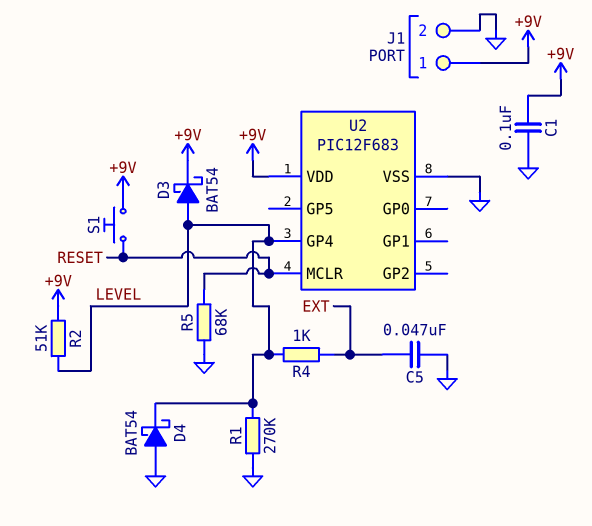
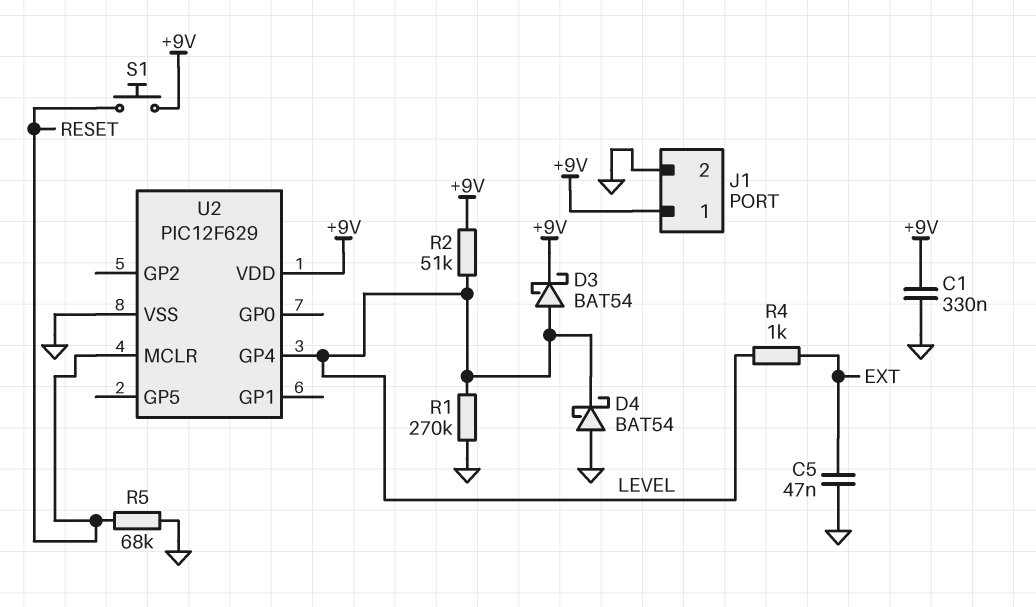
C1: 100nF (+9V, GND) -> 330nF (+9V, GND)
U2: PIC12F683 -> PIC12F629

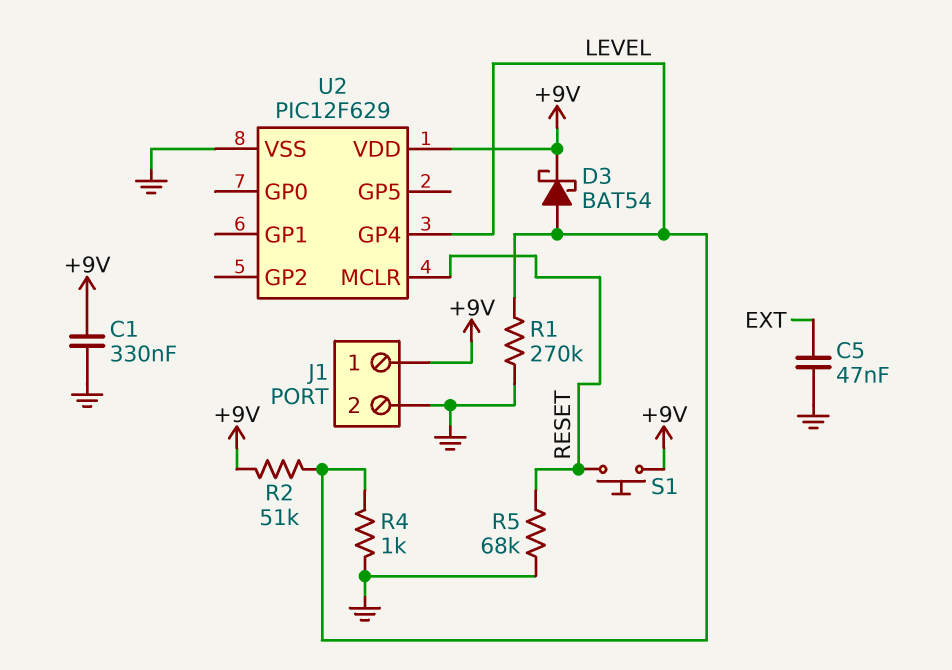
D4: schottky BAT54 (A GND, K LEVEL) -> none
R4: 1k (EXT, LEVEL) -> 1k (GND, LEVEL)

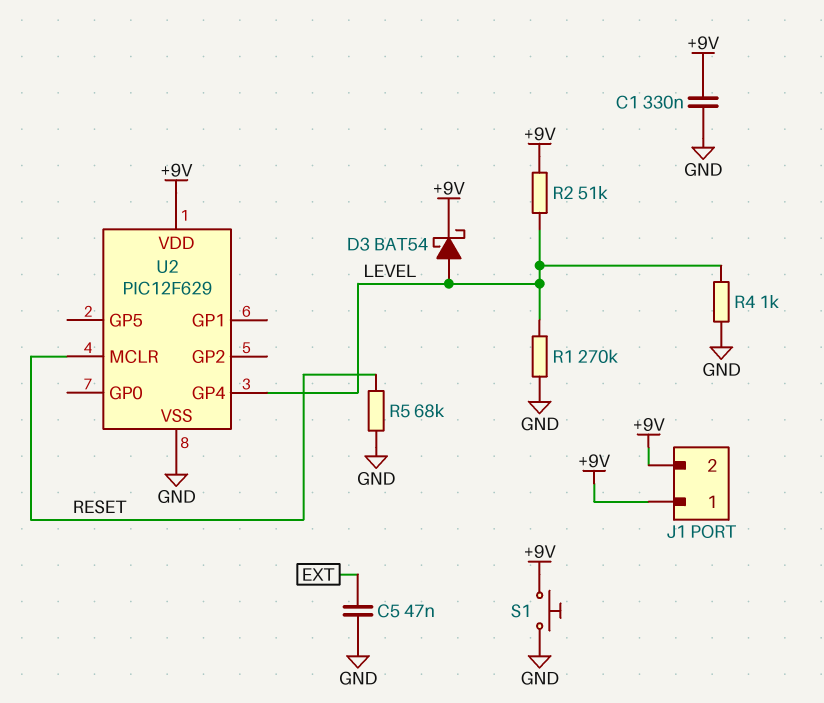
J1 pin 2: GND -> +9V
S1: button (+9V, RESET) -> button (+9V, GND)

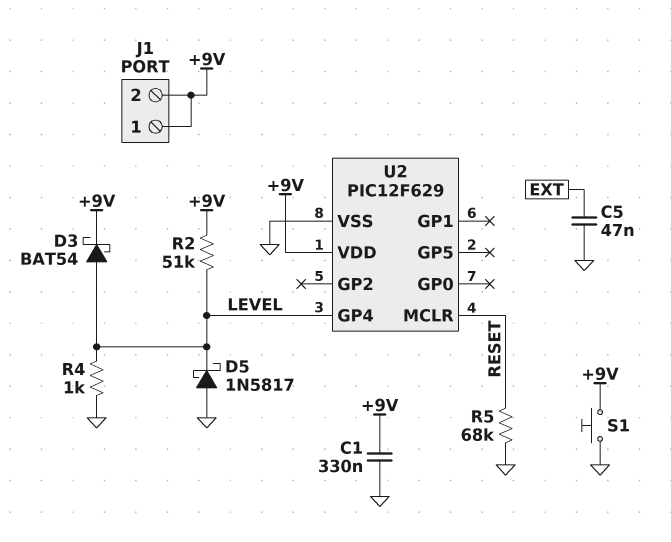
D5: none -> schottky 1N5817 (A GND, K LEVEL)
R1: 270k (GND, LEVEL) -> none

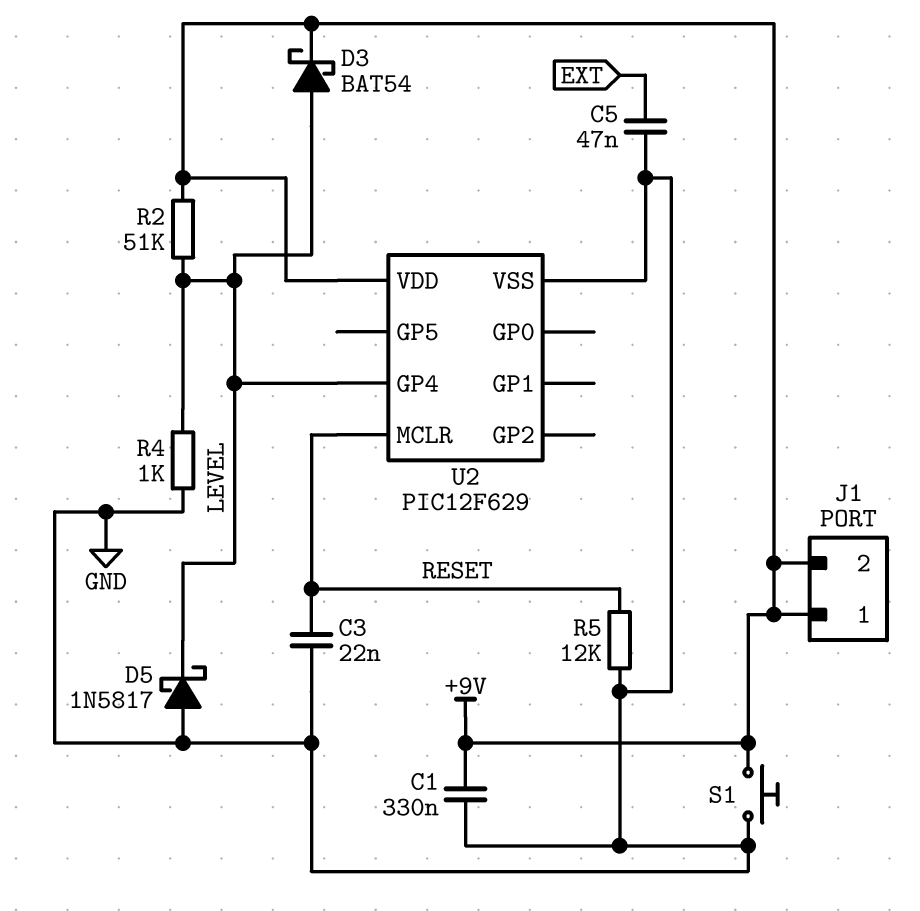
C3: none -> 22nF (GND, RESET)
R5: 68k (GND, RESET) -> 12k (GND, RESET)

